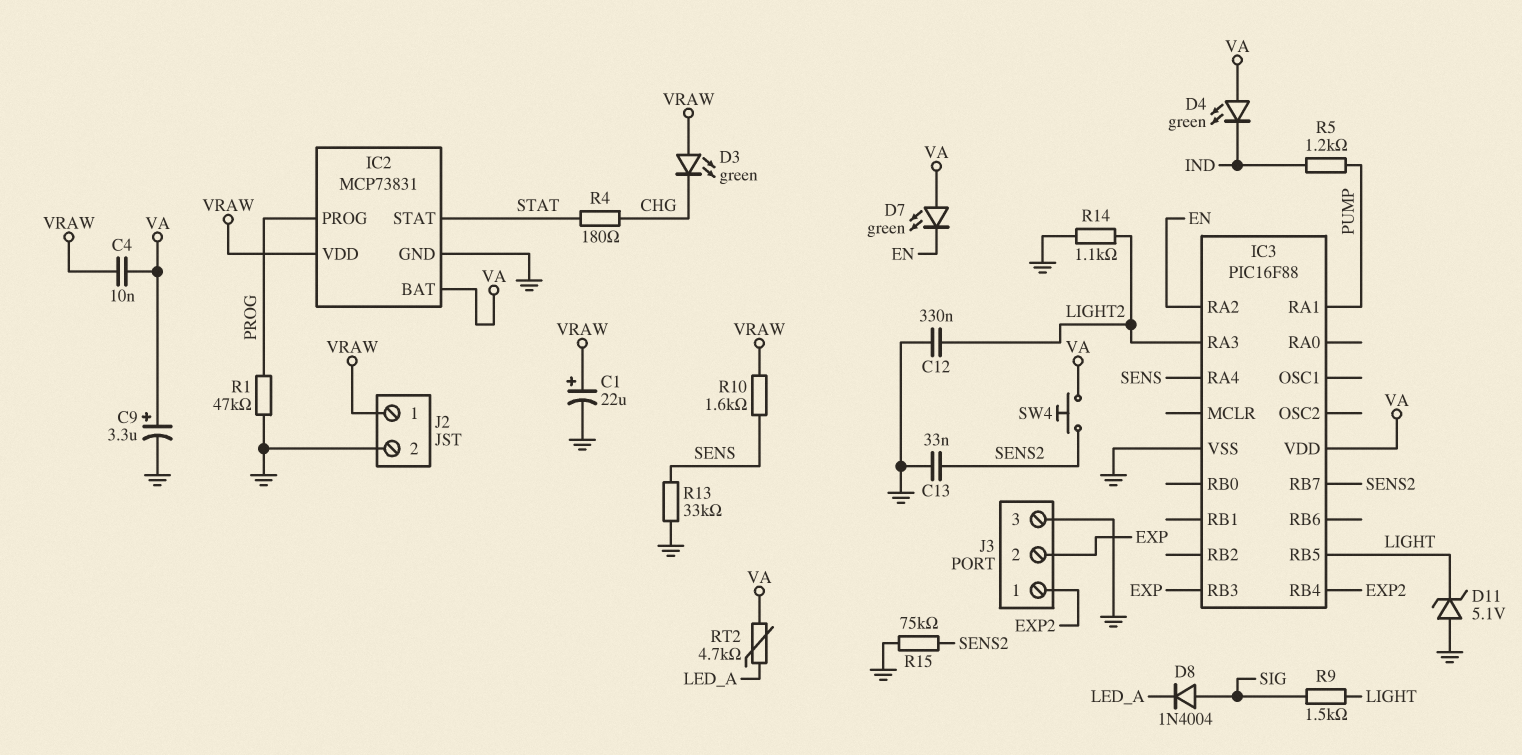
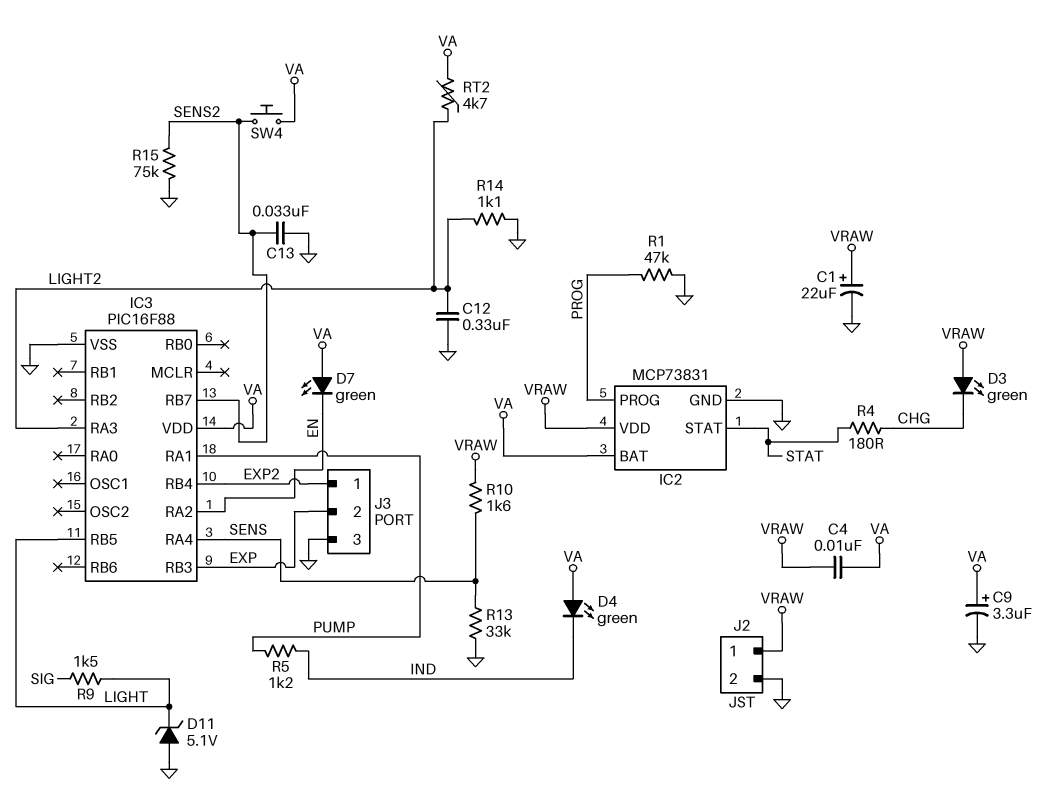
D8: diode 1N4004 (A SIG, K LED_A) -> none
RT2: 4.7k (LED_A, VA) -> 4.7k (LIGHT2, VA)

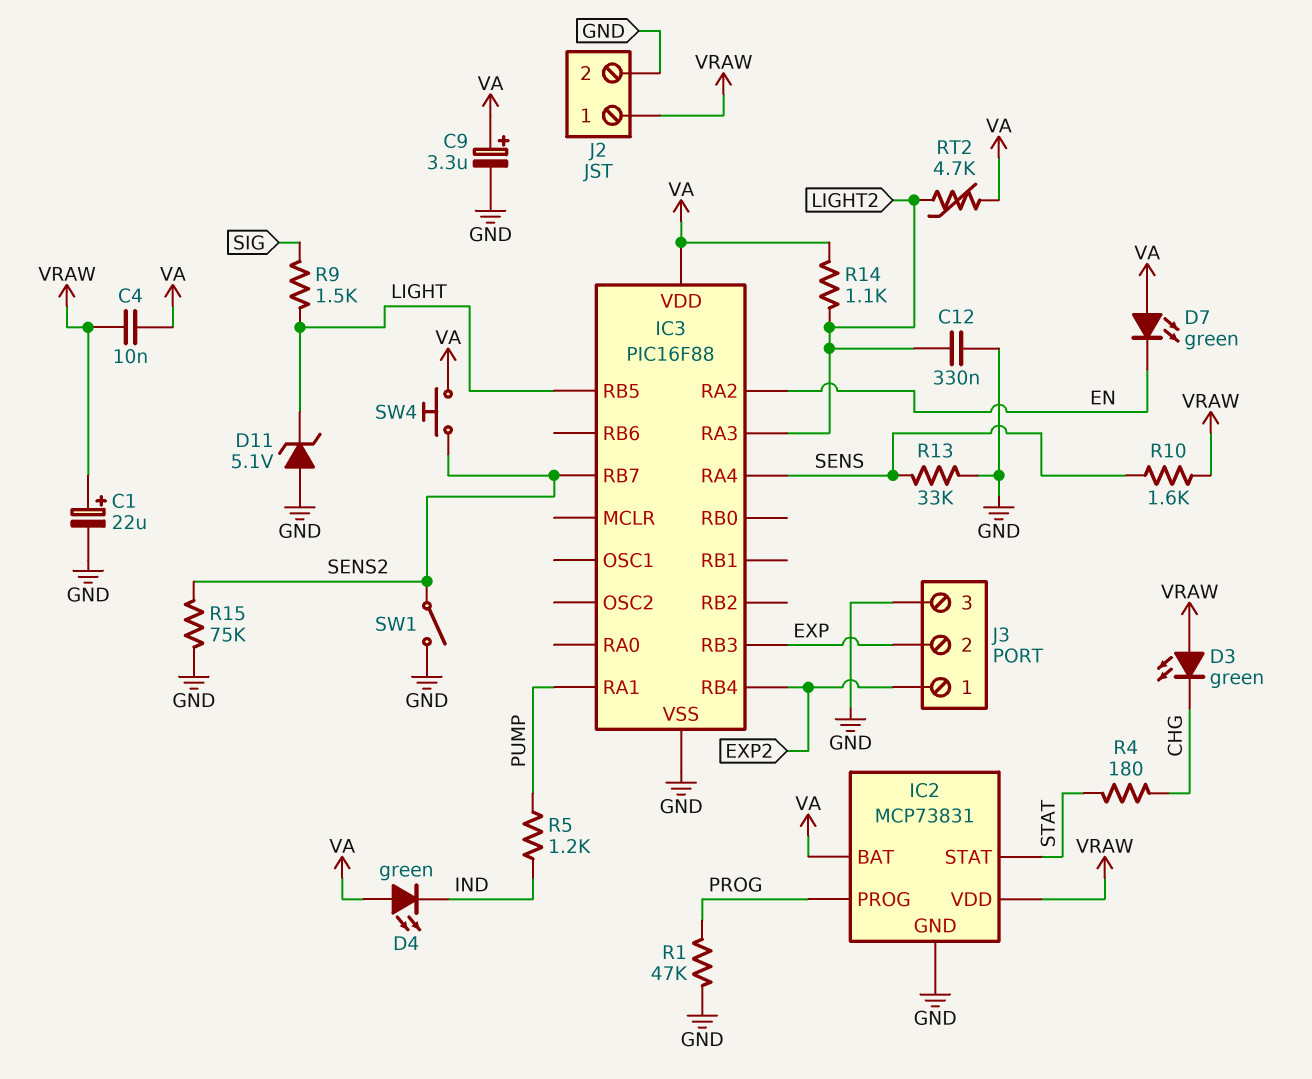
C13: 33nF (GND, SENS2) -> none
R14: 1.1k (GND, LIGHT2) -> 1.1k (LIGHT2, VA)
SW1: none -> switch (GND, SENS2)

